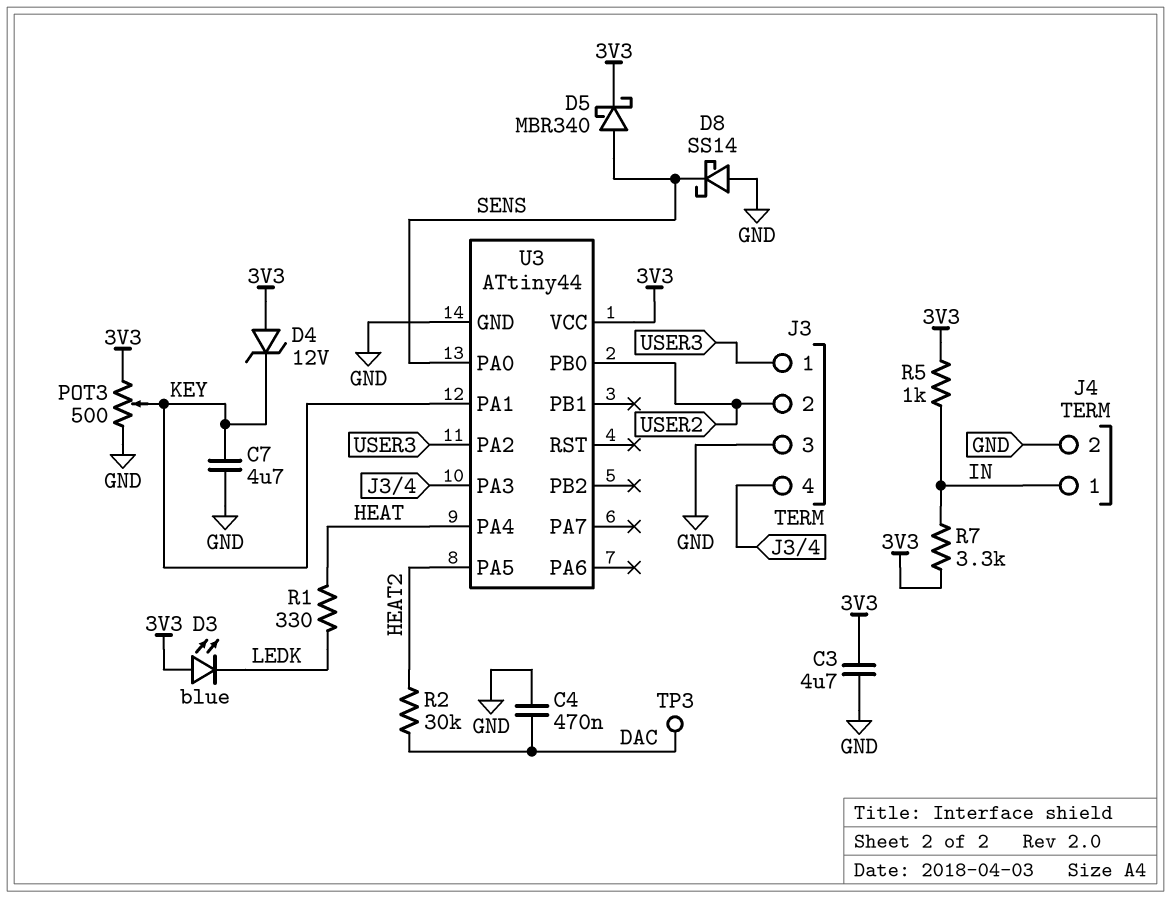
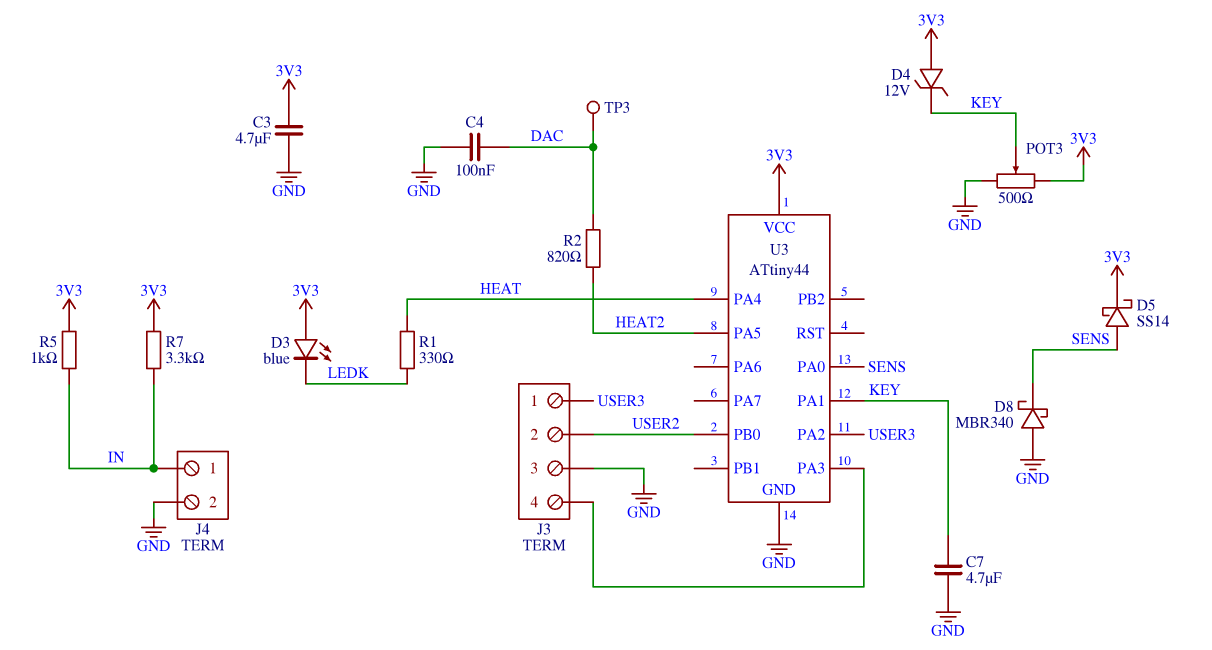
C4: 470nF (DAC, GND) -> 100nF (DAC, GND)
D5: schottky MBR340 (A SENS, K 3V3) -> schottky SS14 (A SENS, K 3V3)
D8: schottky SS14 (A GND, K SENS) -> schottky MBR340 (A GND, K SENS)
R2: 30k (DAC, HEAT2) -> 820 (DAC, HEAT2)

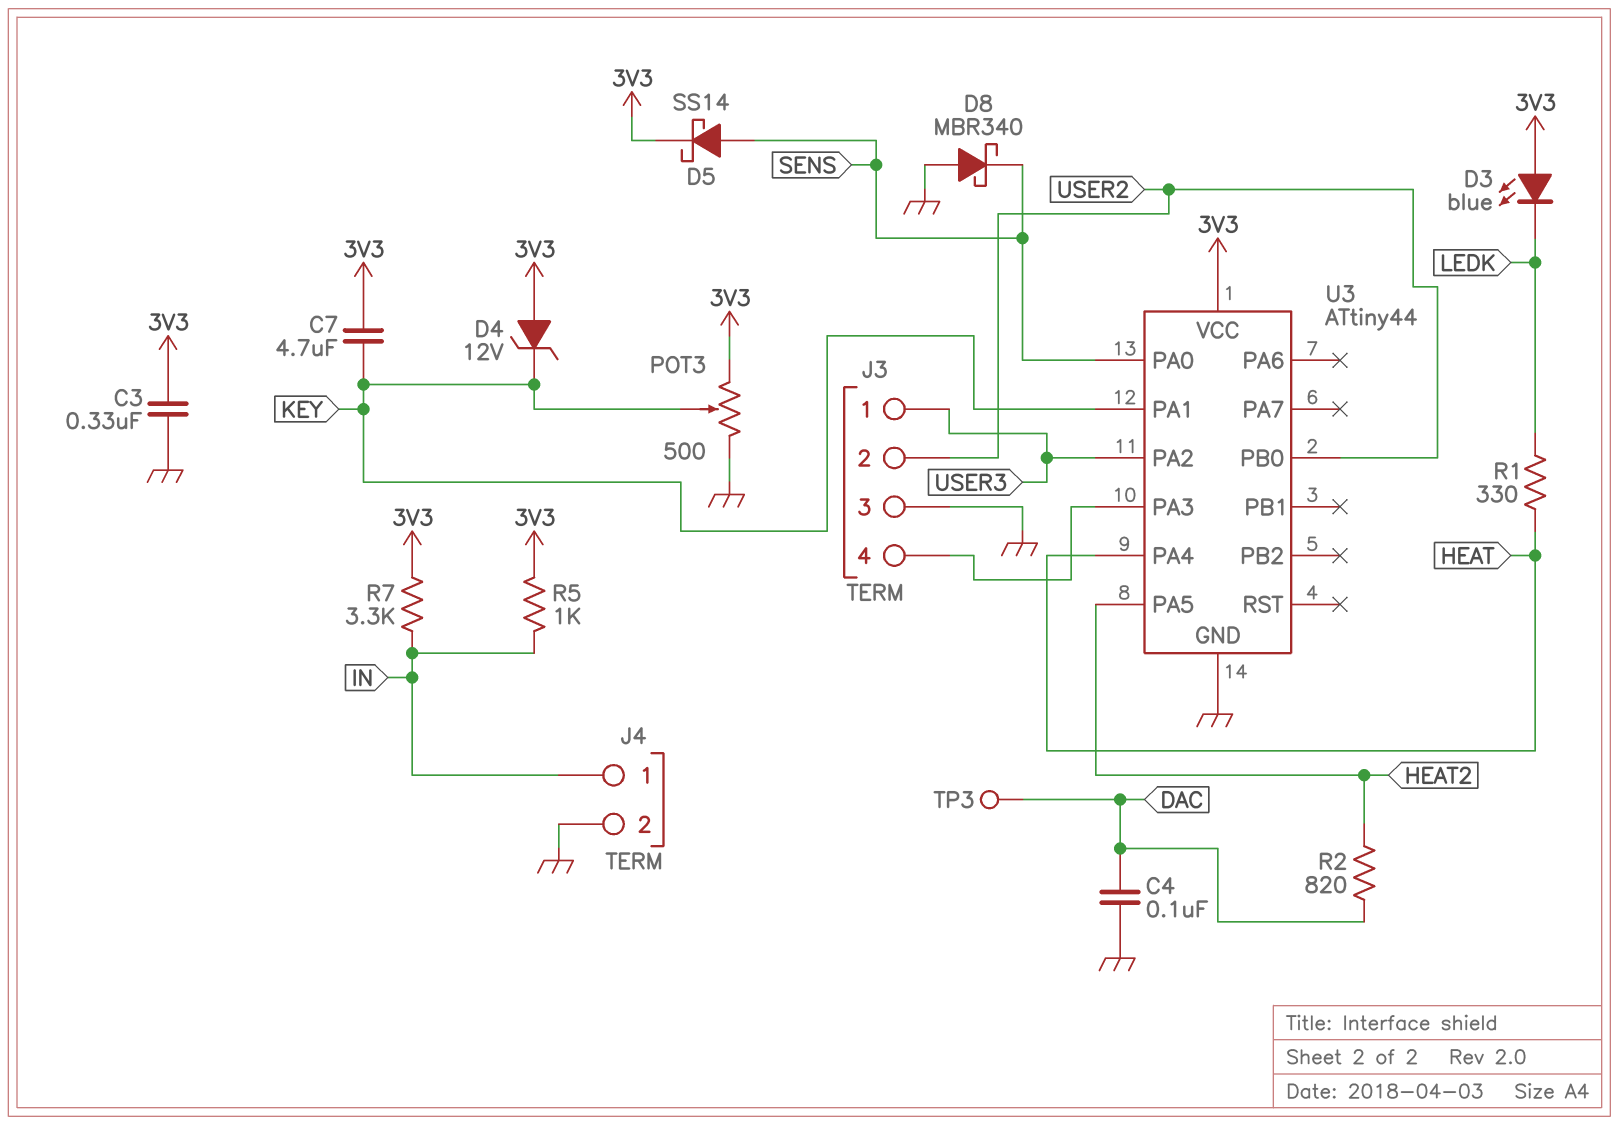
C3: 4.7uF (3V3, GND) -> 330nF (3V3, GND)
C7: 4.7uF (GND, KEY) -> 4.7uF (3V3, KEY)

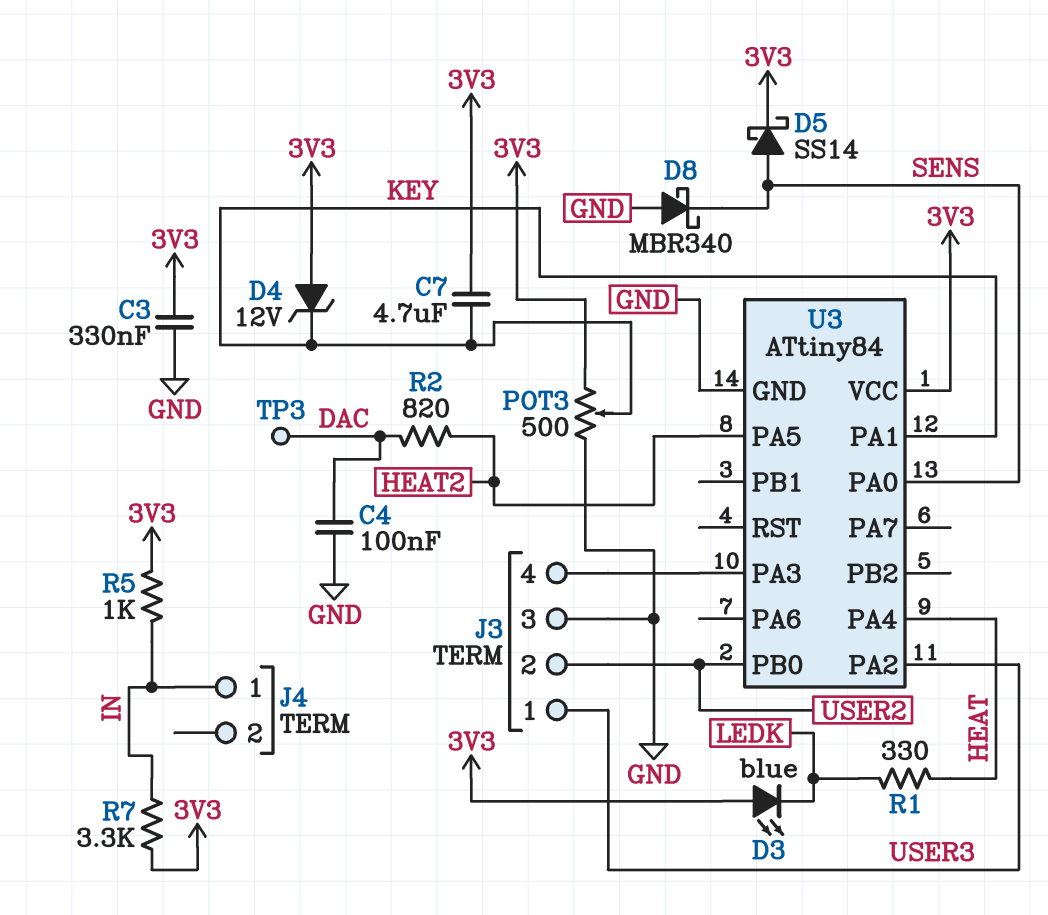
J4 pin 2: GND -> none
U3: ATtiny44 -> ATtiny84

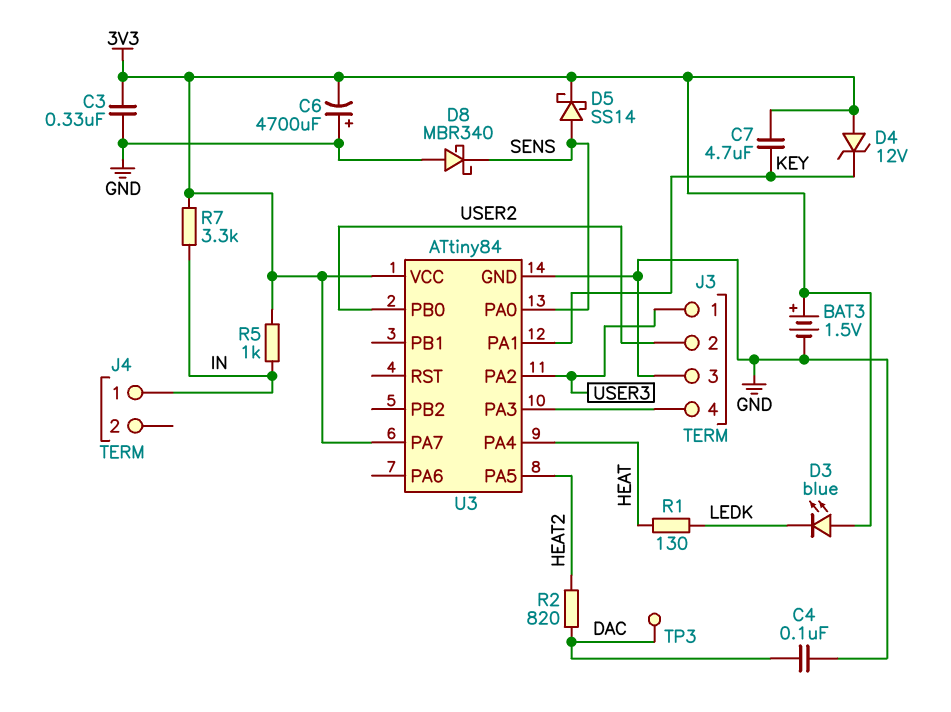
BAT3: none -> 1.5V (plus 3V3, minus GND)
C6: none -> 4700uF (plus GND, minus 3V3)
POT3: 500 (3V3, GND, wiper KEY) -> none
R1: 330 (HEAT, LEDK) -> 130 (HEAT, LEDK)
U3 pin PA7: none -> 3V3

